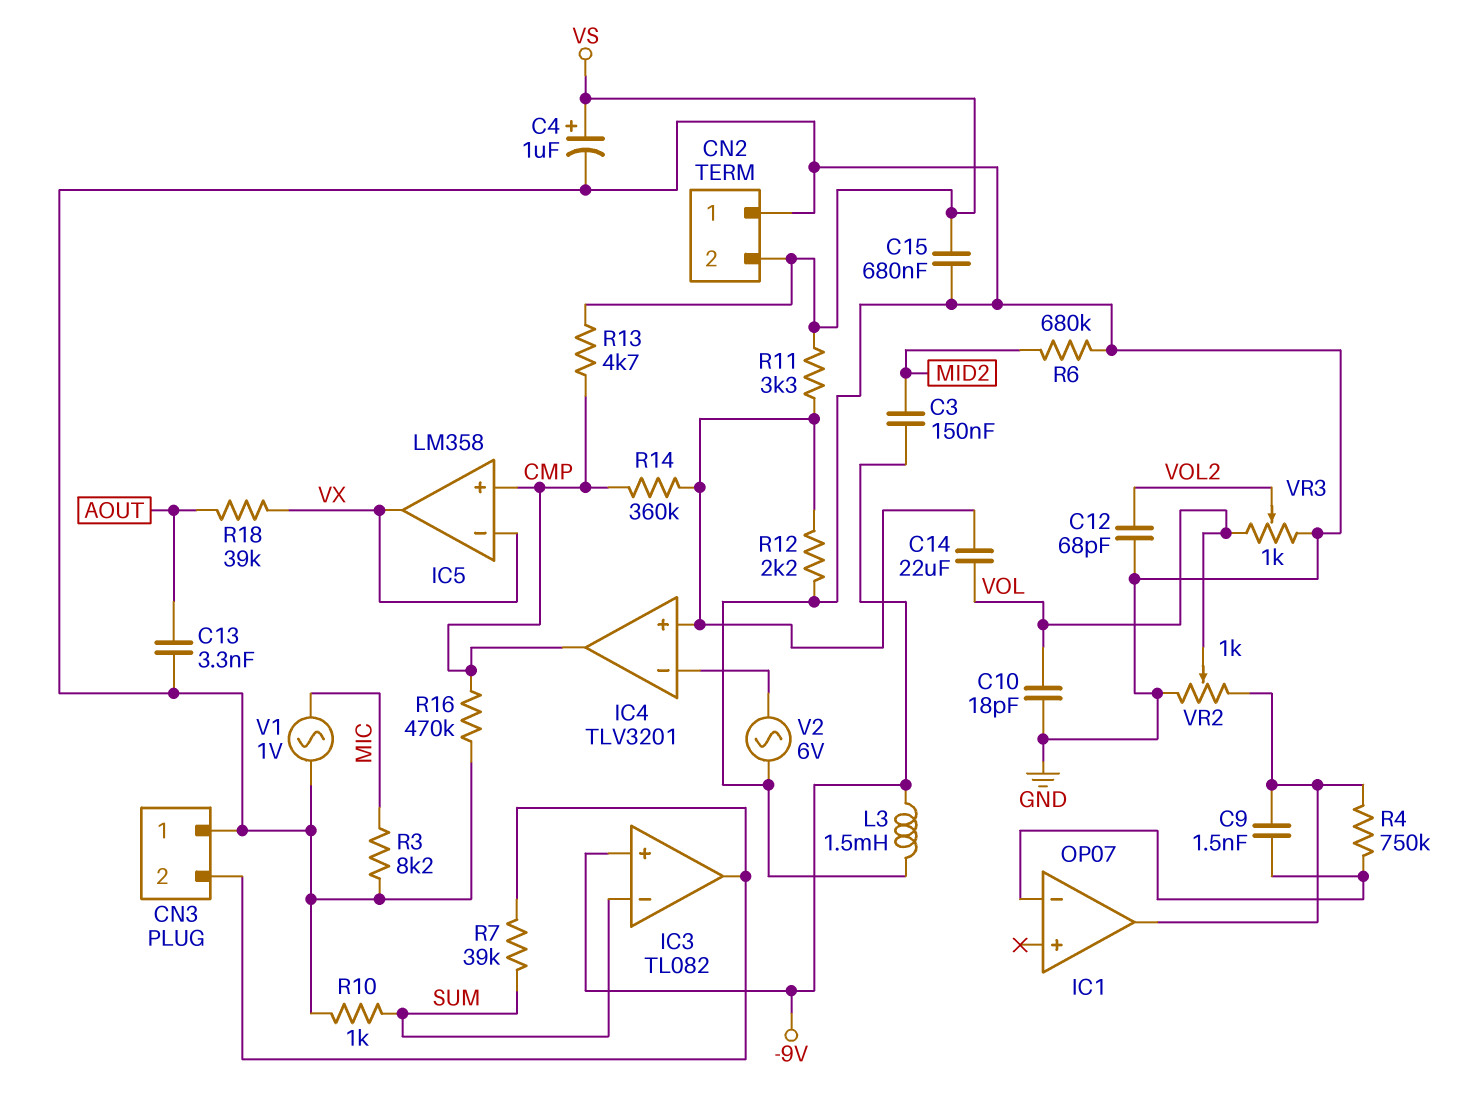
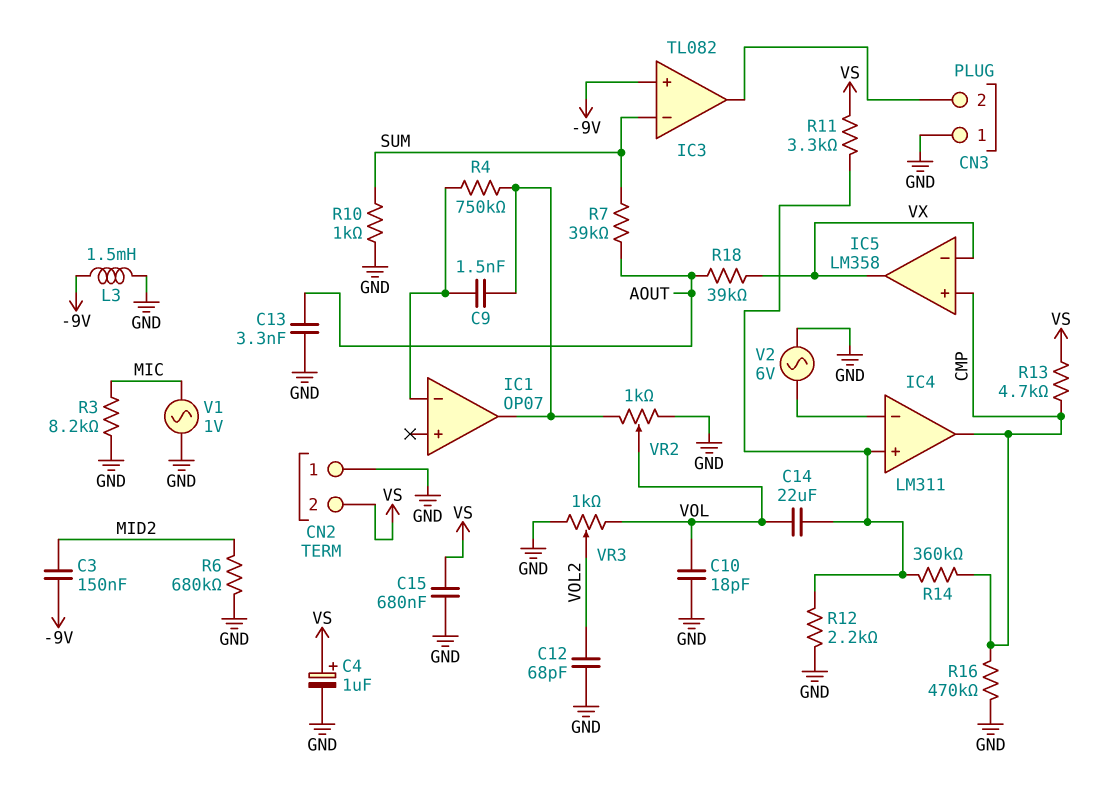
IC4: TLV3201 -> LM311
R7: 39k (CN3/2, SUM) -> 39k (AOUT, SUM)

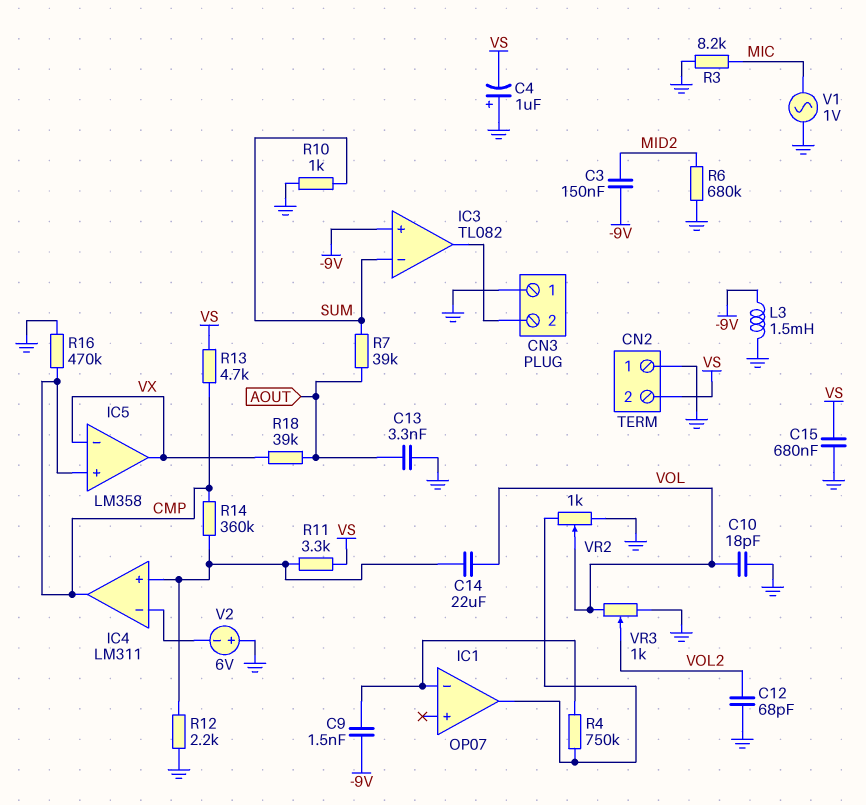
C4: 1uF (plus VS, minus GND) -> 1uF (plus GND, minus VS)
C9: 1.5nF (IC1/in-, IC1/out) -> 1.5nF (-9V, IC1/in-)
V2: AC 6V (GND, IC4/in-) -> 6V (plus GND, minus IC4/in-)

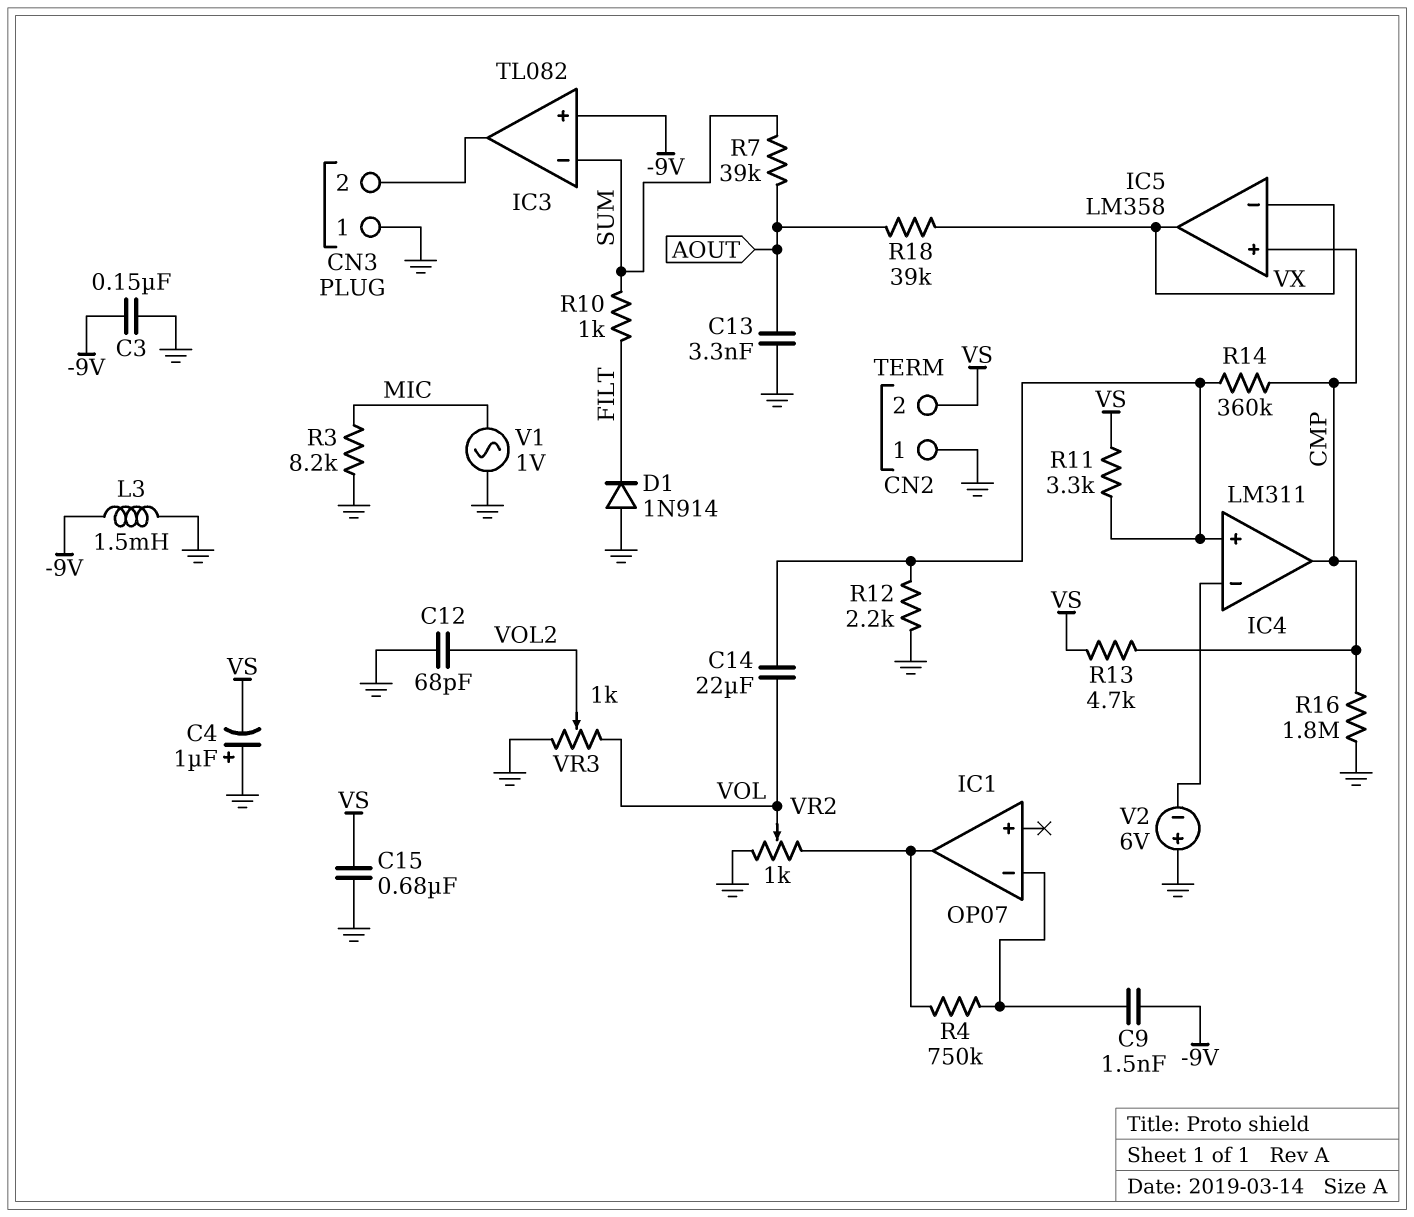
C3: 150nF (-9V, MID2) -> 150nF (-9V, GND)
C10: 18pF (GND, VOL) -> none
D1: none -> diode 1N914 (A GND, K FILT)
R6: 680k (GND, MID2) -> none
R10: 1k (GND, SUM) -> 1k (FILT, SUM)
R16: 470k (CMP, GND) -> 1.8M (CMP, GND)

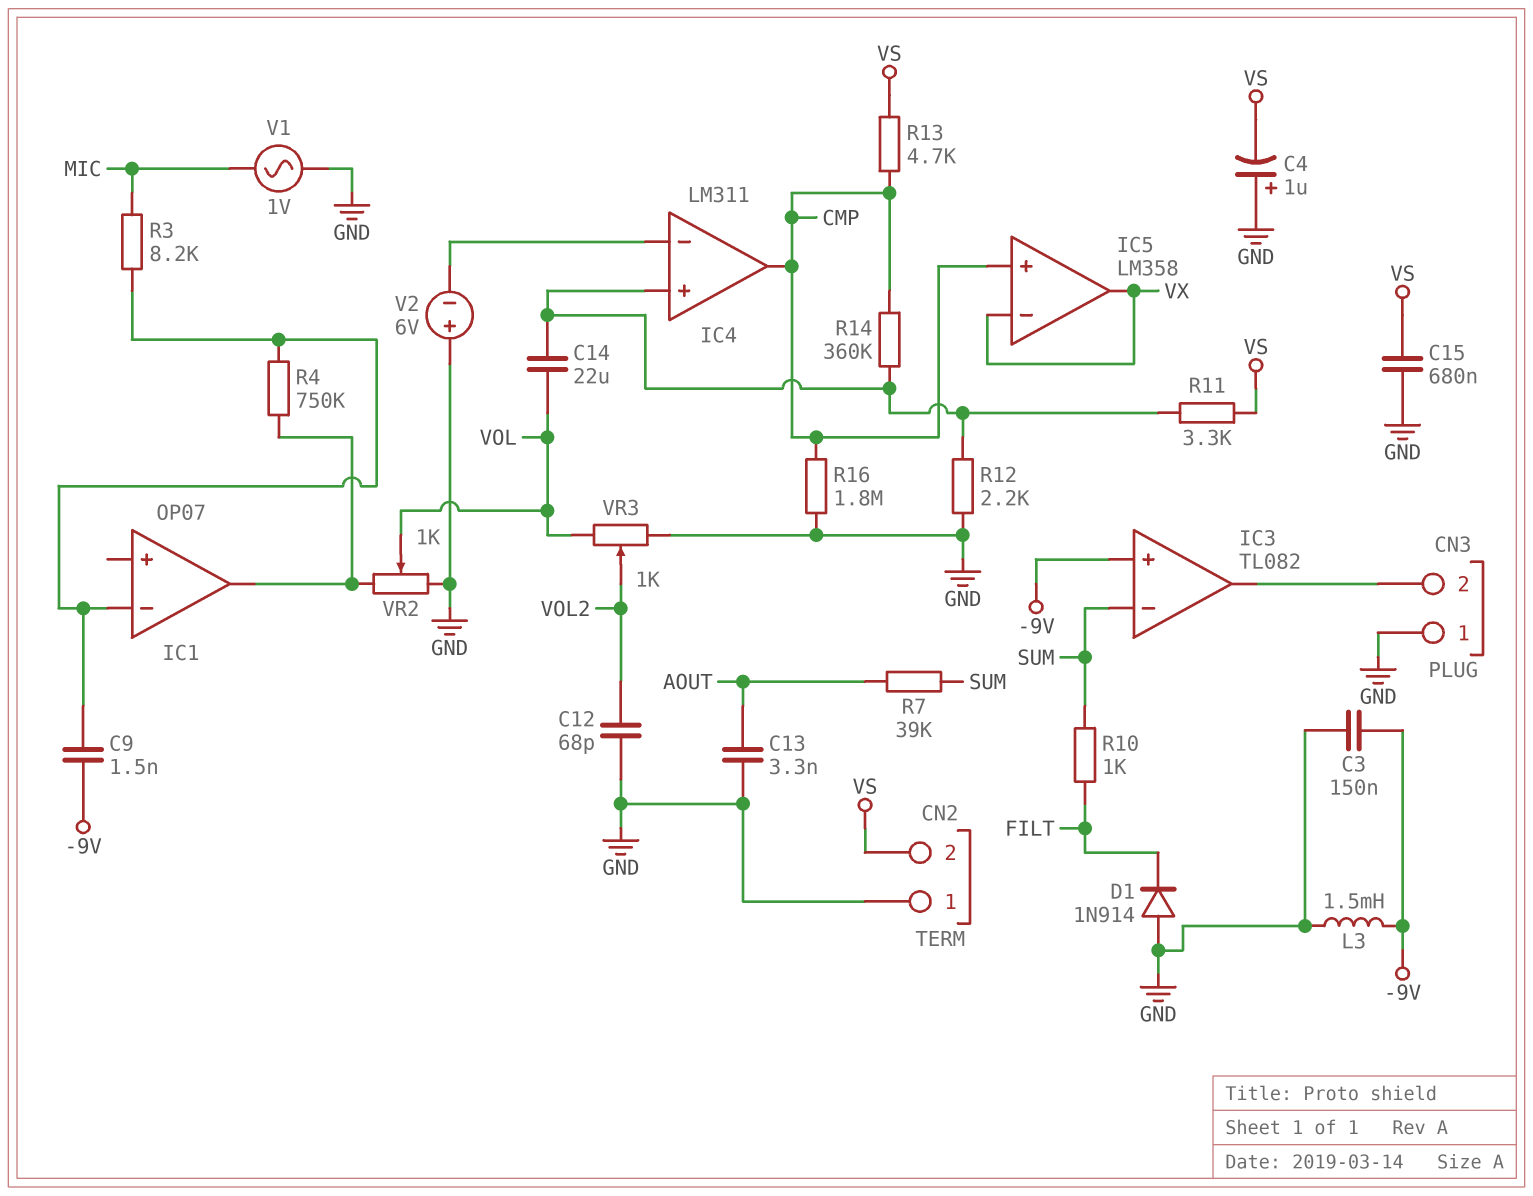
R3: 8.2k (GND, MIC) -> 8.2k (IC1/in-, MIC)
R18: 39k (AOUT, VX) -> none

